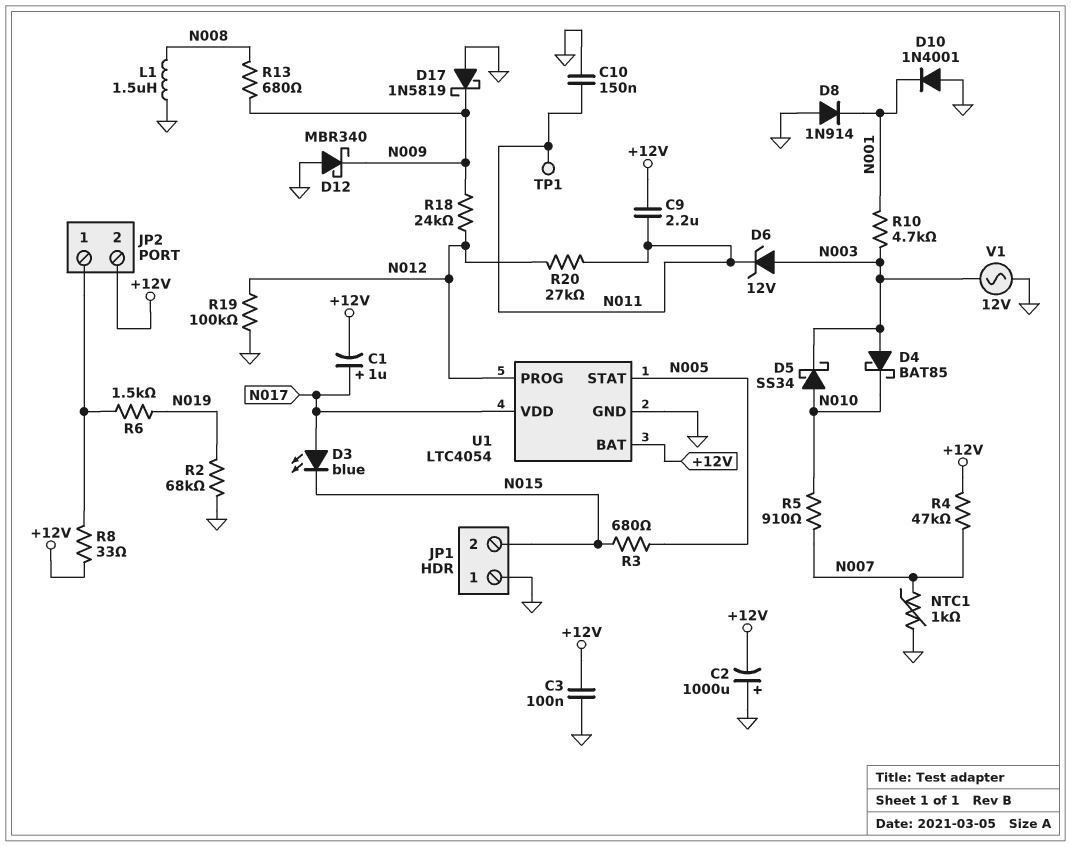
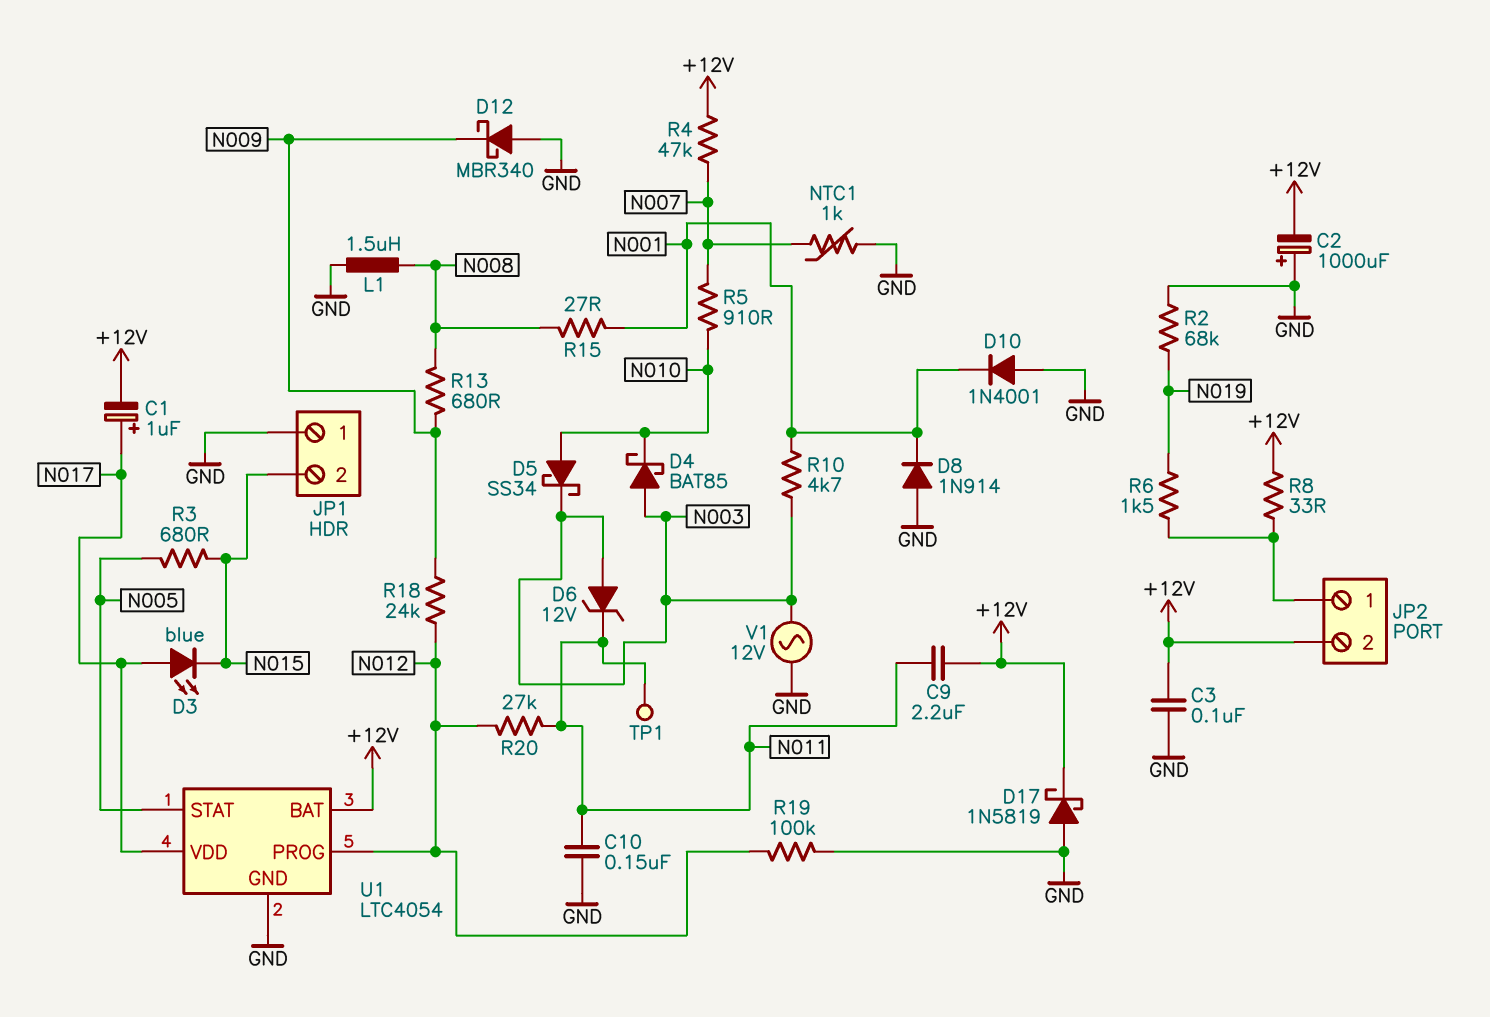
D17: schottky 1N5819 (A GND, K N009) -> schottky 1N5819 (A GND, K +12V)
R15: none -> 27 (N001, N008)

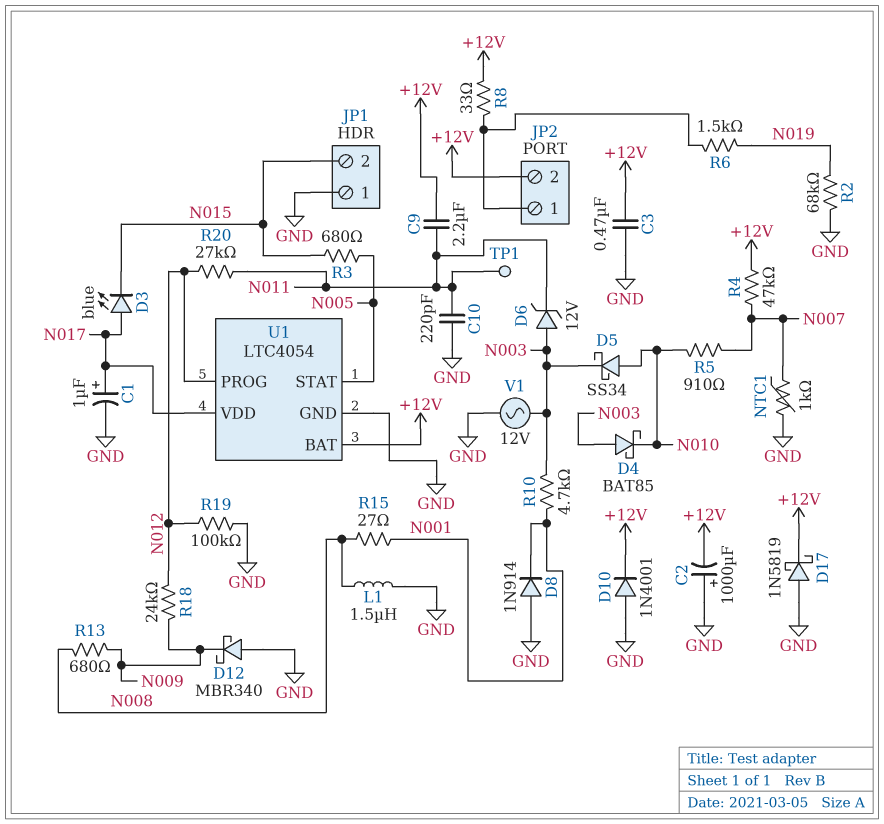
C1: 1uF (plus N017, minus +12V) -> 1uF (plus N017, minus GND)
C3: 100nF (+12V, GND) -> 470nF (+12V, GND)
C10: 150nF (GND, N011) -> 220pF (GND, N011)
D10: diode 1N4001 (A GND, K N001) -> diode 1N4001 (A GND, K +12V)

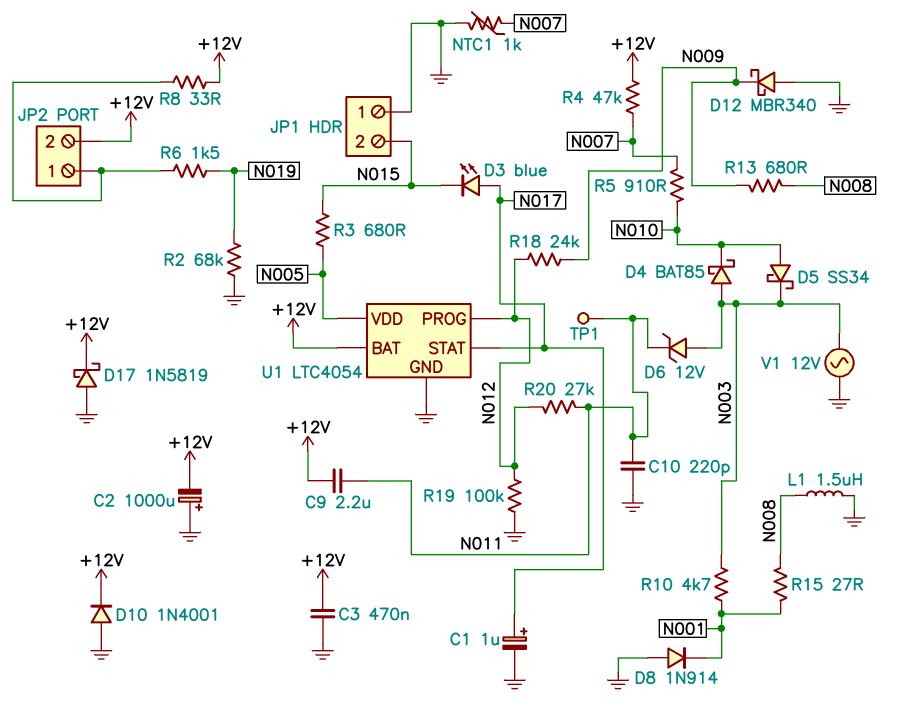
U1 pin STAT: N005 -> N017
U1 pin VDD: N017 -> N005

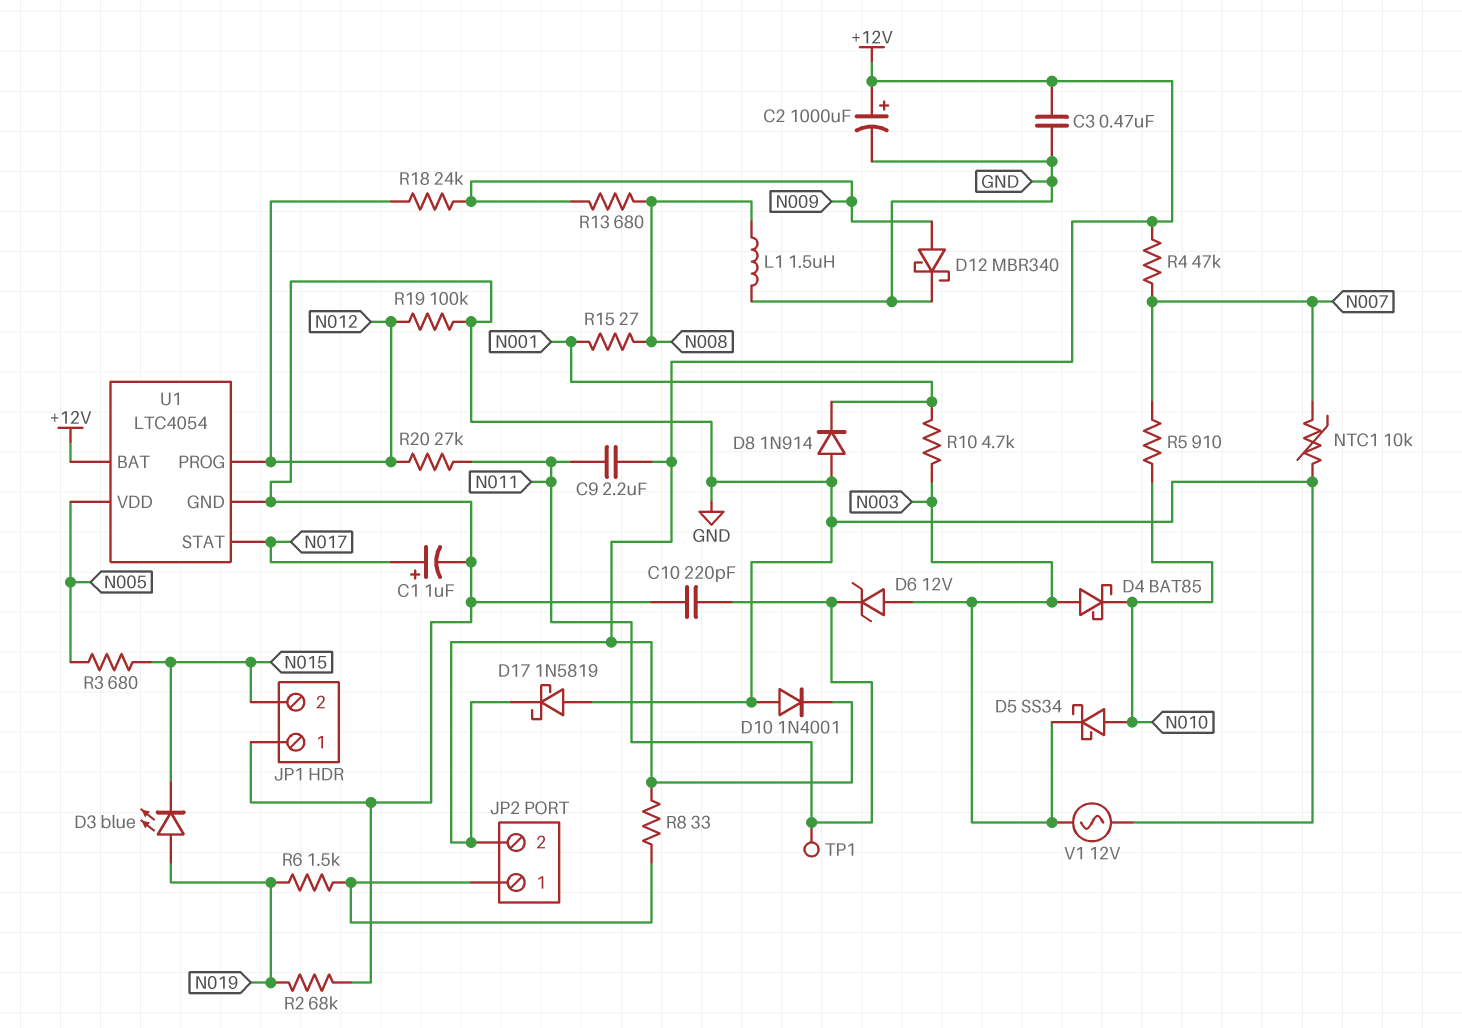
C2: 1000uF (plus GND, minus +12V) -> 1000uF (plus +12V, minus GND)
D3: LED blue (A N017, K N015) -> LED blue (A N019, K N015)
D12: schottky MBR340 (A GND, K N009) -> schottky MBR340 (A N009, K GND)
NTC1: 1k (GND, N007) -> 10k (GND, N007)

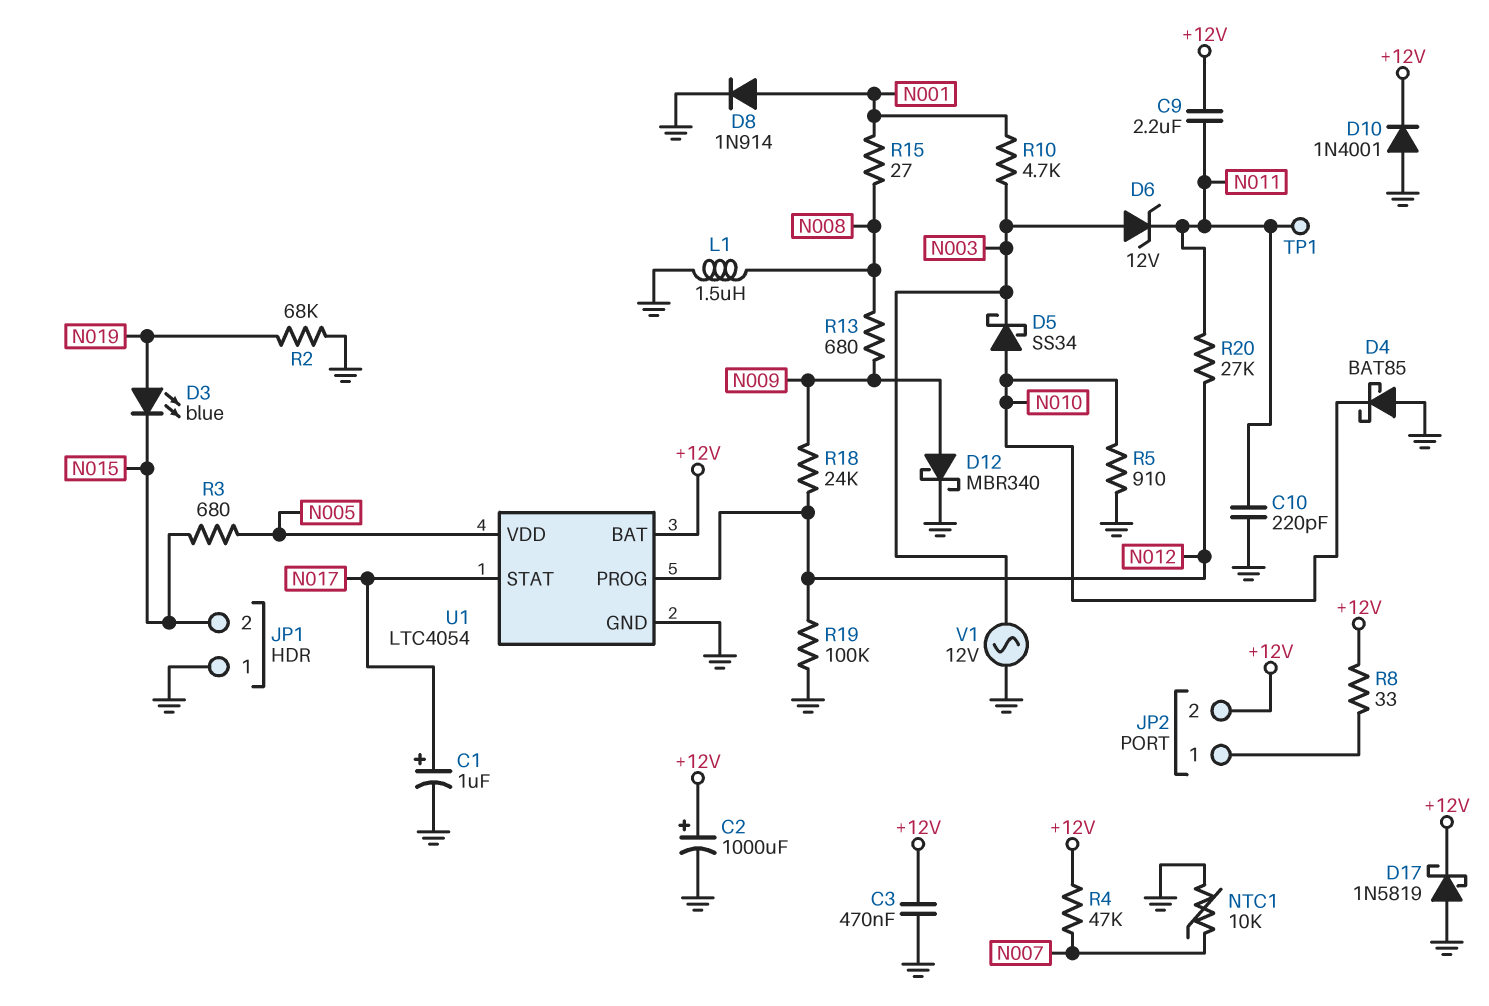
D4: schottky BAT85 (A N003, K N010) -> schottky BAT85 (A GND, K N010)
D8: diode 1N914 (A GND, K N001) -> diode 1N914 (A N001, K GND)
R5: 910 (N007, N010) -> 910 (GND, N010)
R6: 1.5k (JP2/1, N019) -> none

